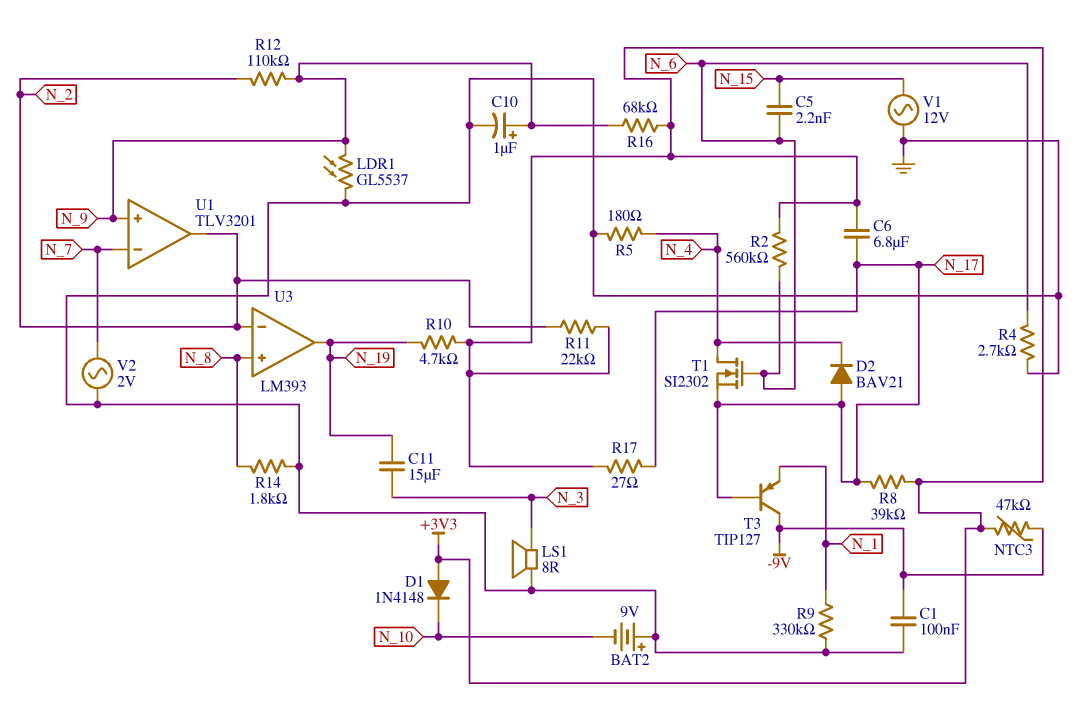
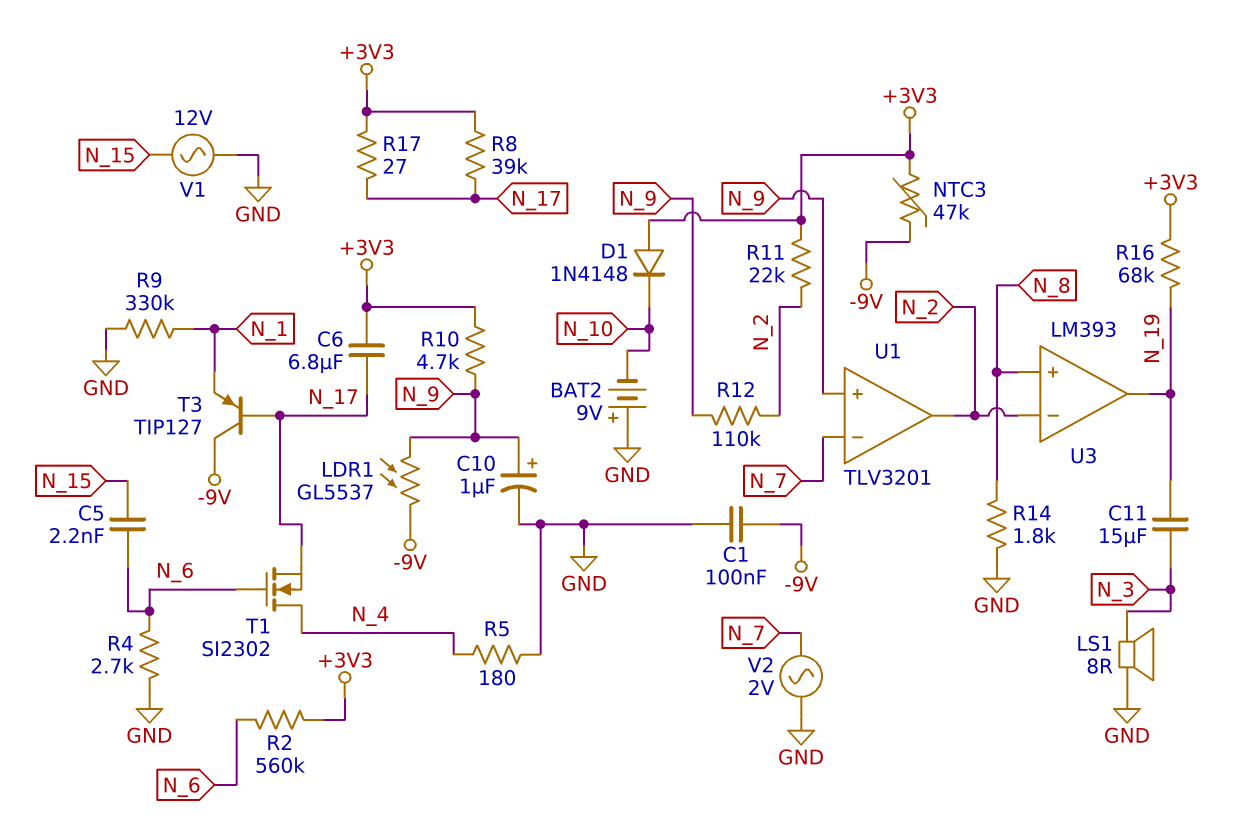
D2: diode BAV21 (A N_17, K N_4) -> none
LDR1: GL5537 (GND, N_9) -> GL5537 (-9V, N_9)
R10: 4.7k (+3V3, N_19) -> 4.7k (+3V3, N_9)
R16: 68k (+3V3, N_9) -> 68k (+3V3, N_19)

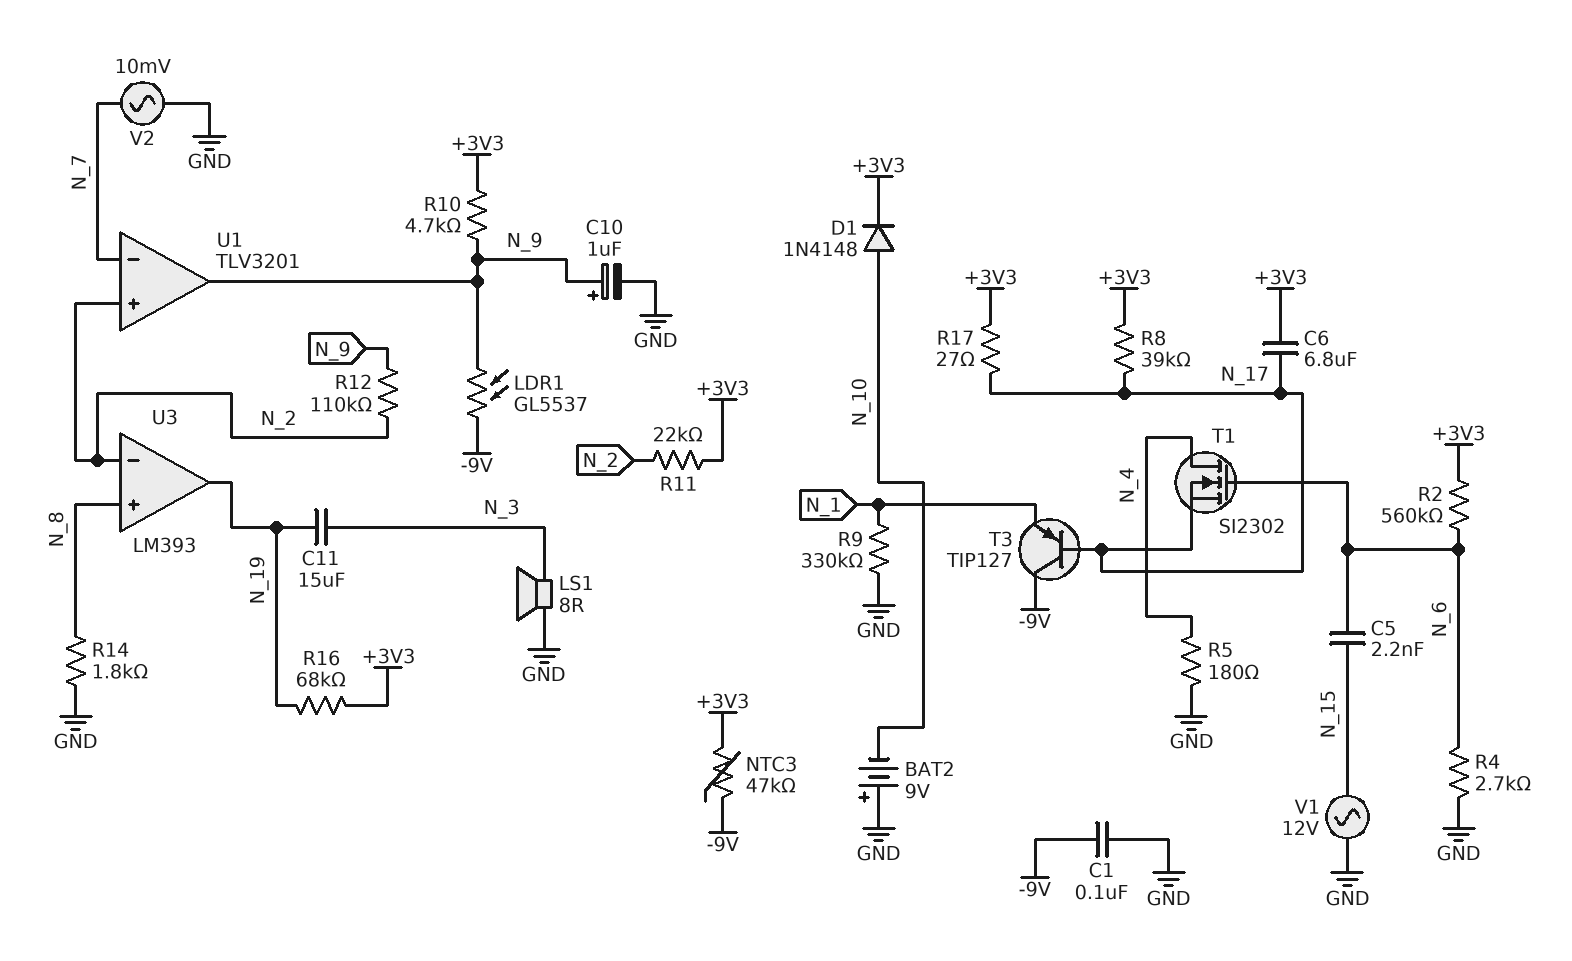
D1: diode 1N4148 (A +3V3, K N_10) -> diode 1N4148 (A N_10, K +3V3)
U1 pin in+: N_9 -> N_2
U1 pin out: N_2 -> N_9
V2: AC 2V (GND, N_7) -> AC 10mV (GND, N_7)

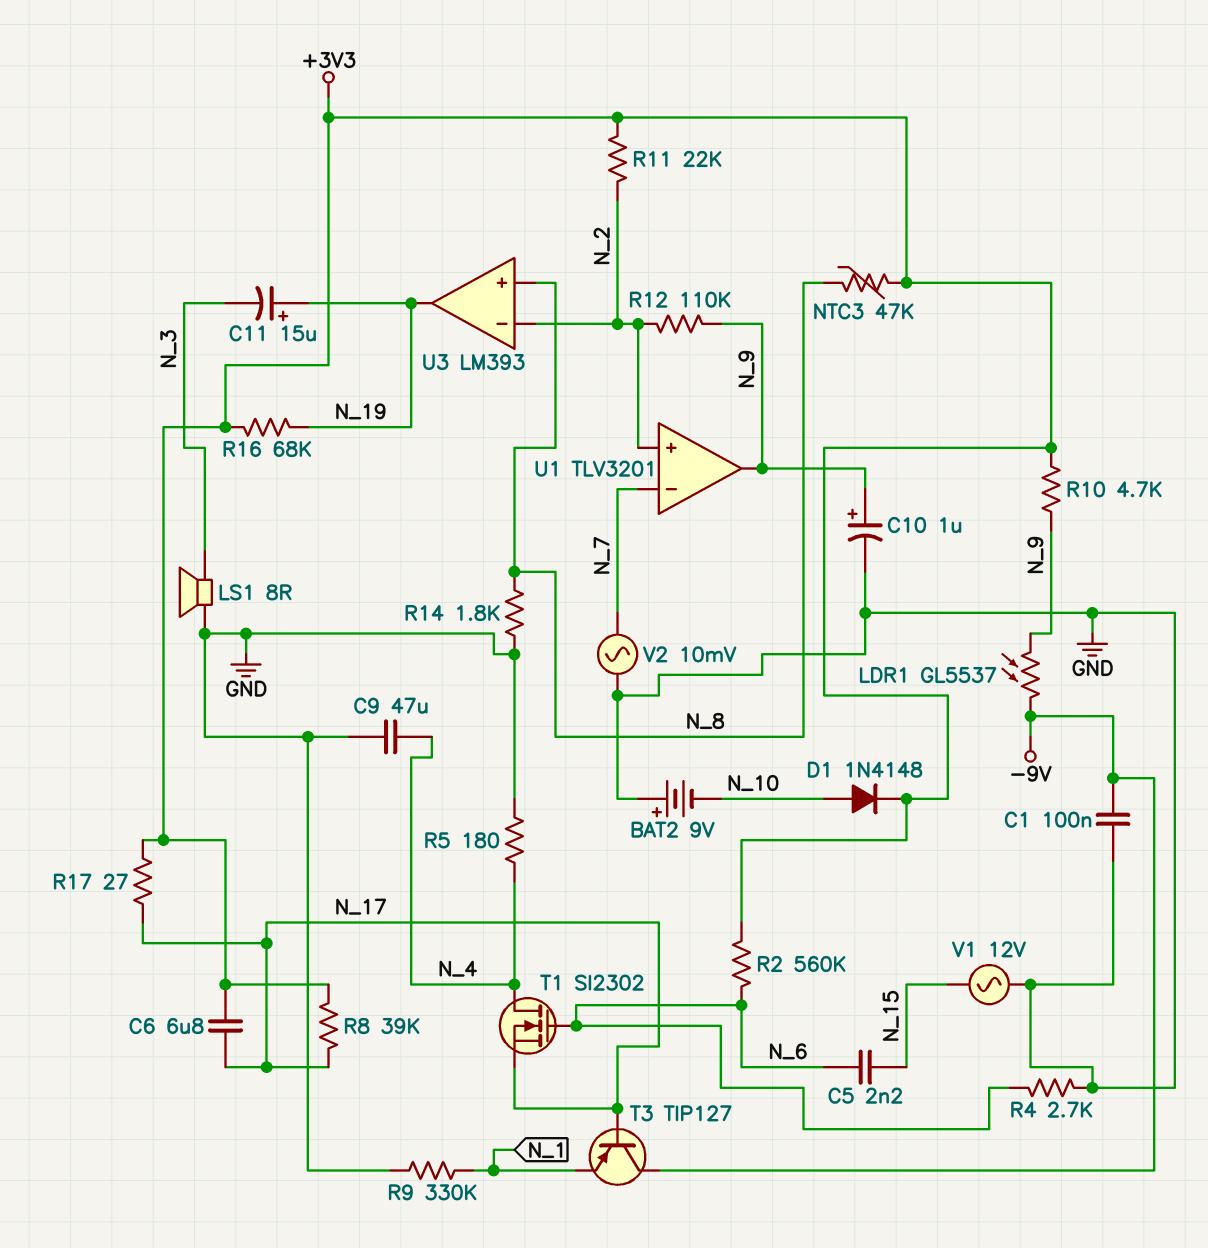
C9: none -> 47uF (GND, N_4)
C11: 15uF (N_3, N_19) -> 15uF (plus N_19, minus N_3)
NTC3: 47k (+3V3, -9V) -> 47k (+3V3, N_8)

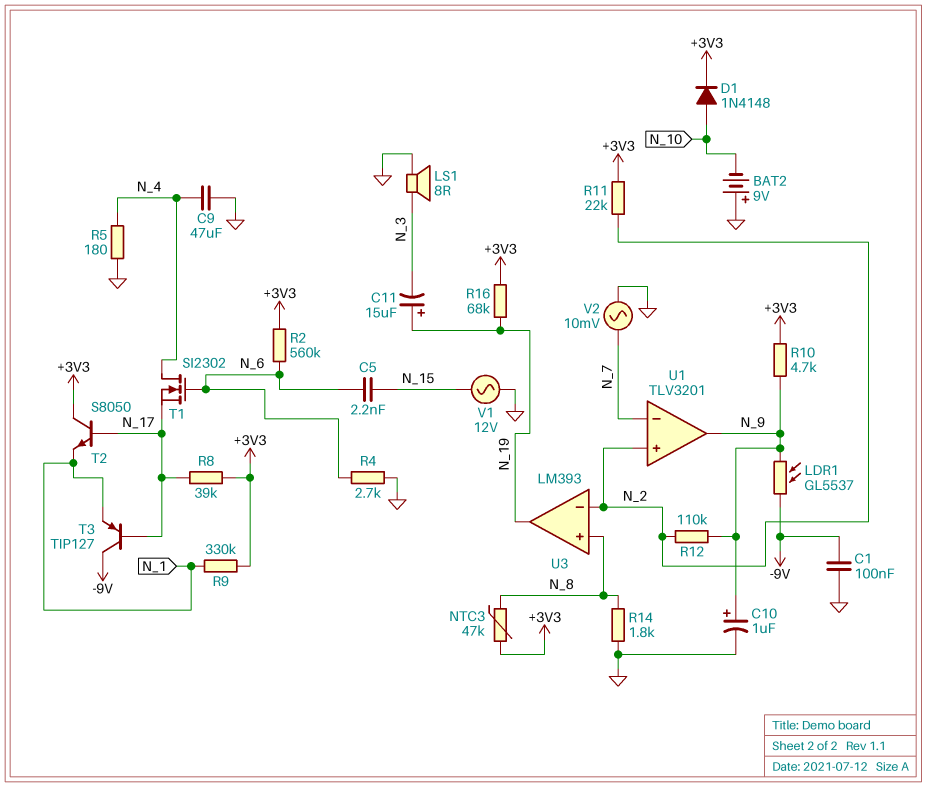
C6: 6.8uF (+3V3, N_17) -> none
R9: 330k (GND, N_1) -> 330k (+3V3, N_1)
R17: 27 (+3V3, N_17) -> none
T2: none -> NPN S8050 (B N_17, C +3V3, E N_1)

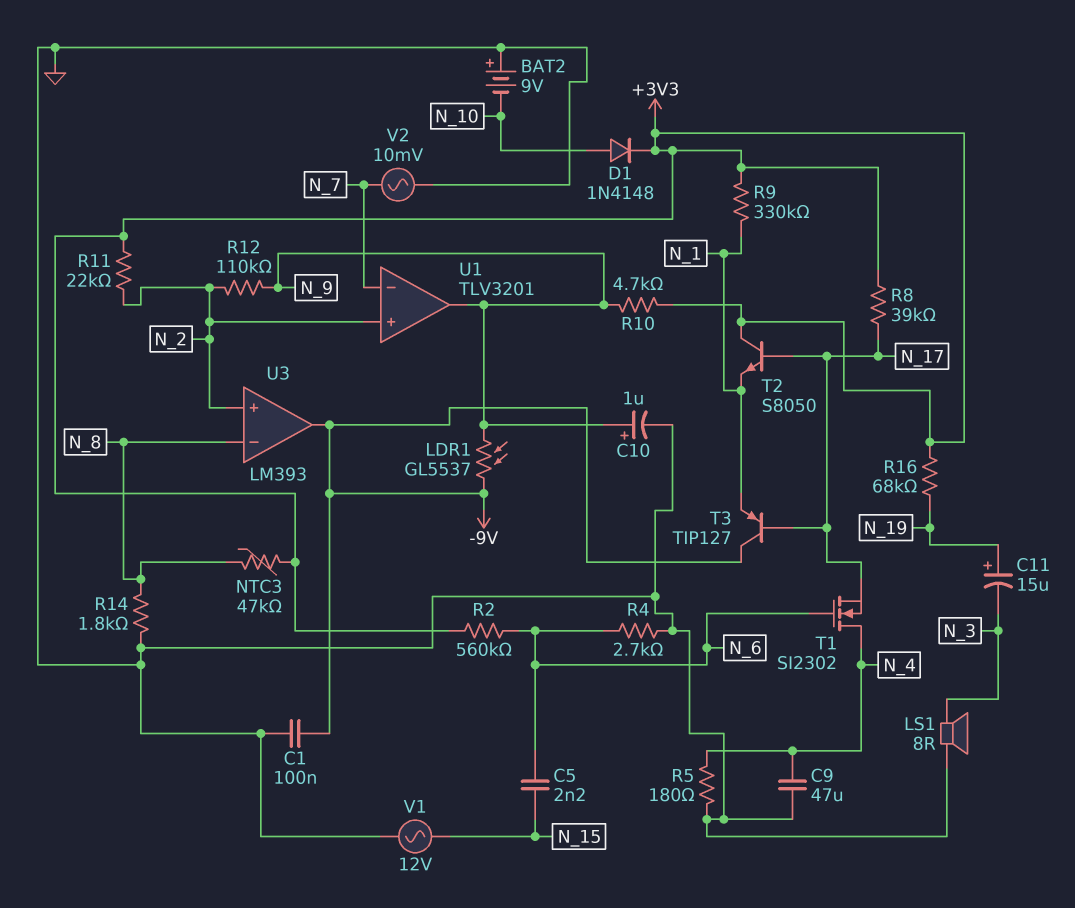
U3 pin in+: N_8 -> N_2
U3 pin in-: N_2 -> N_8
U3 pin out: N_19 -> -9V

